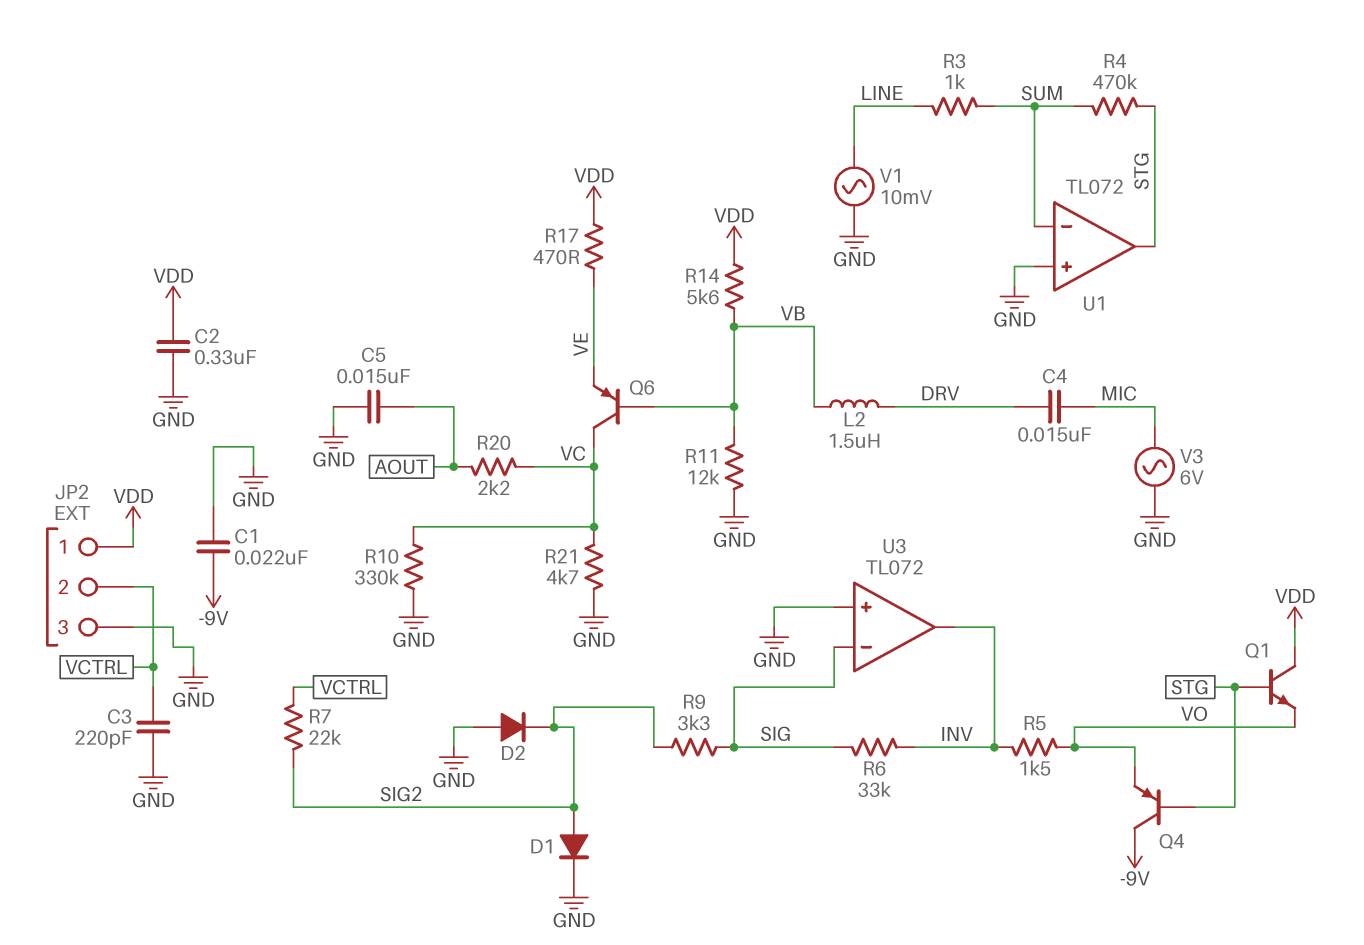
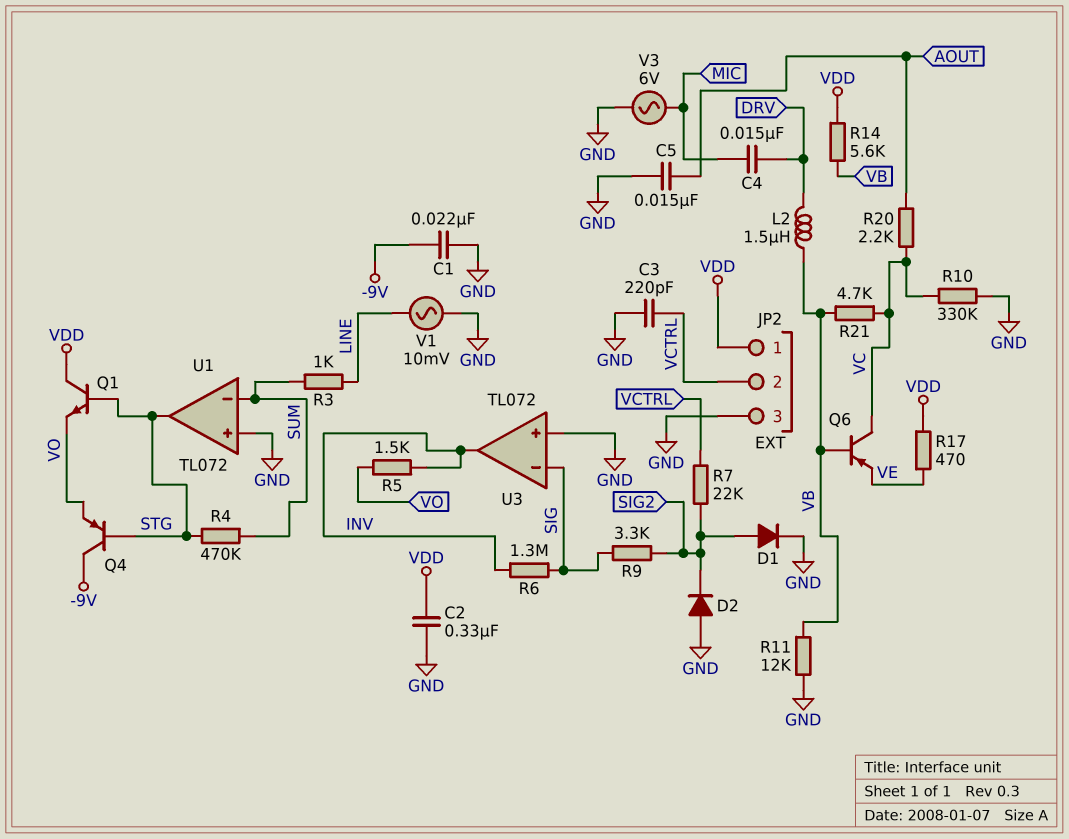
R6: 33k (INV, SIG) -> 1.3M (INV, SIG)
R21: 4.7k (GND, VC) -> 4.7k (VB, VC)

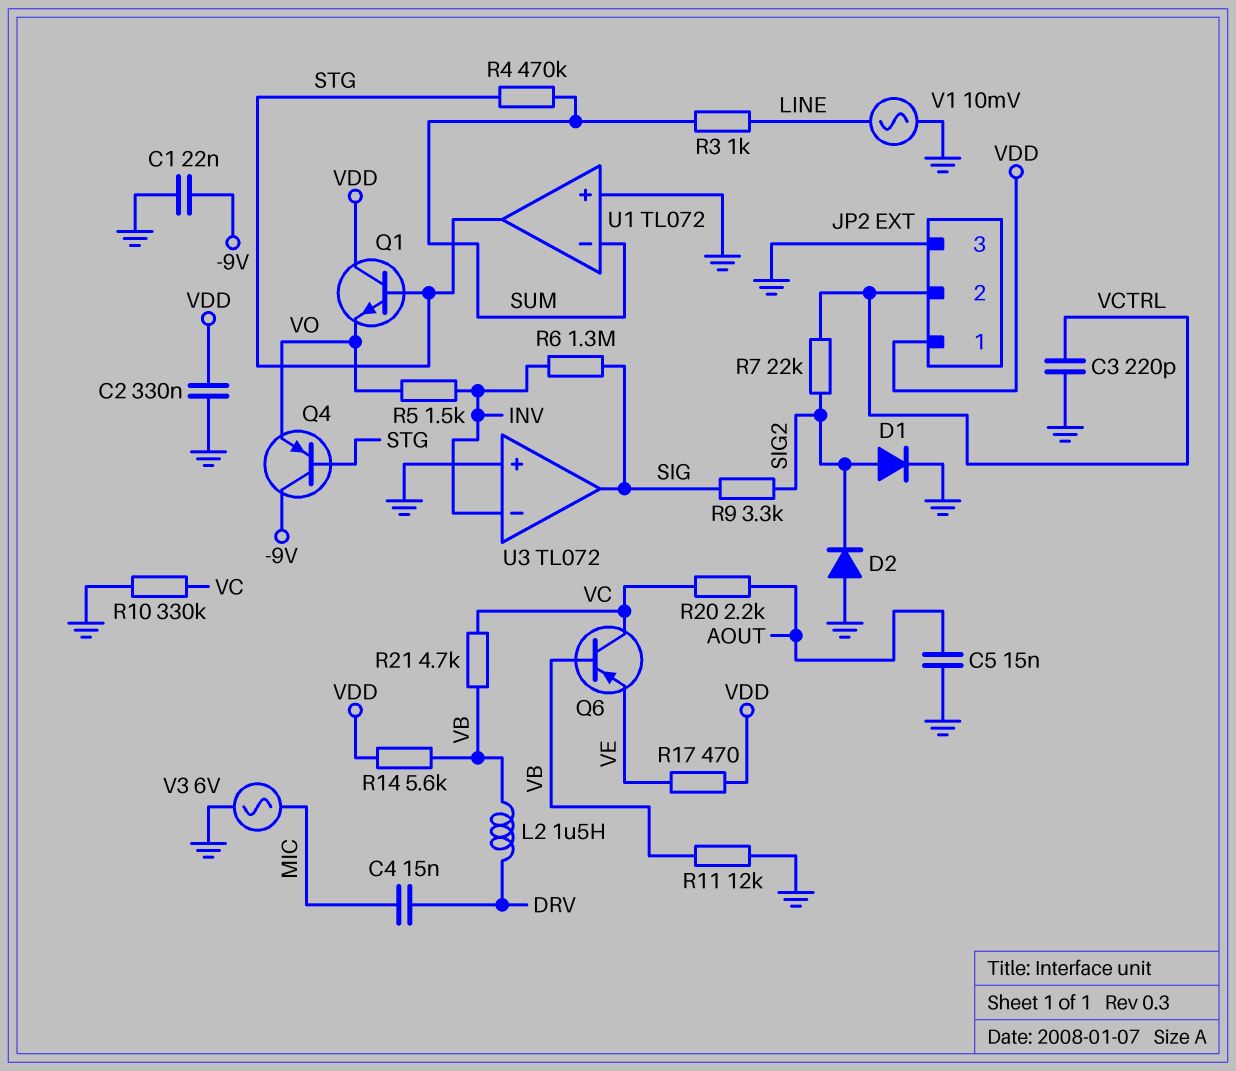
U3 pin in-: SIG -> INV
U3 pin out: INV -> SIG

